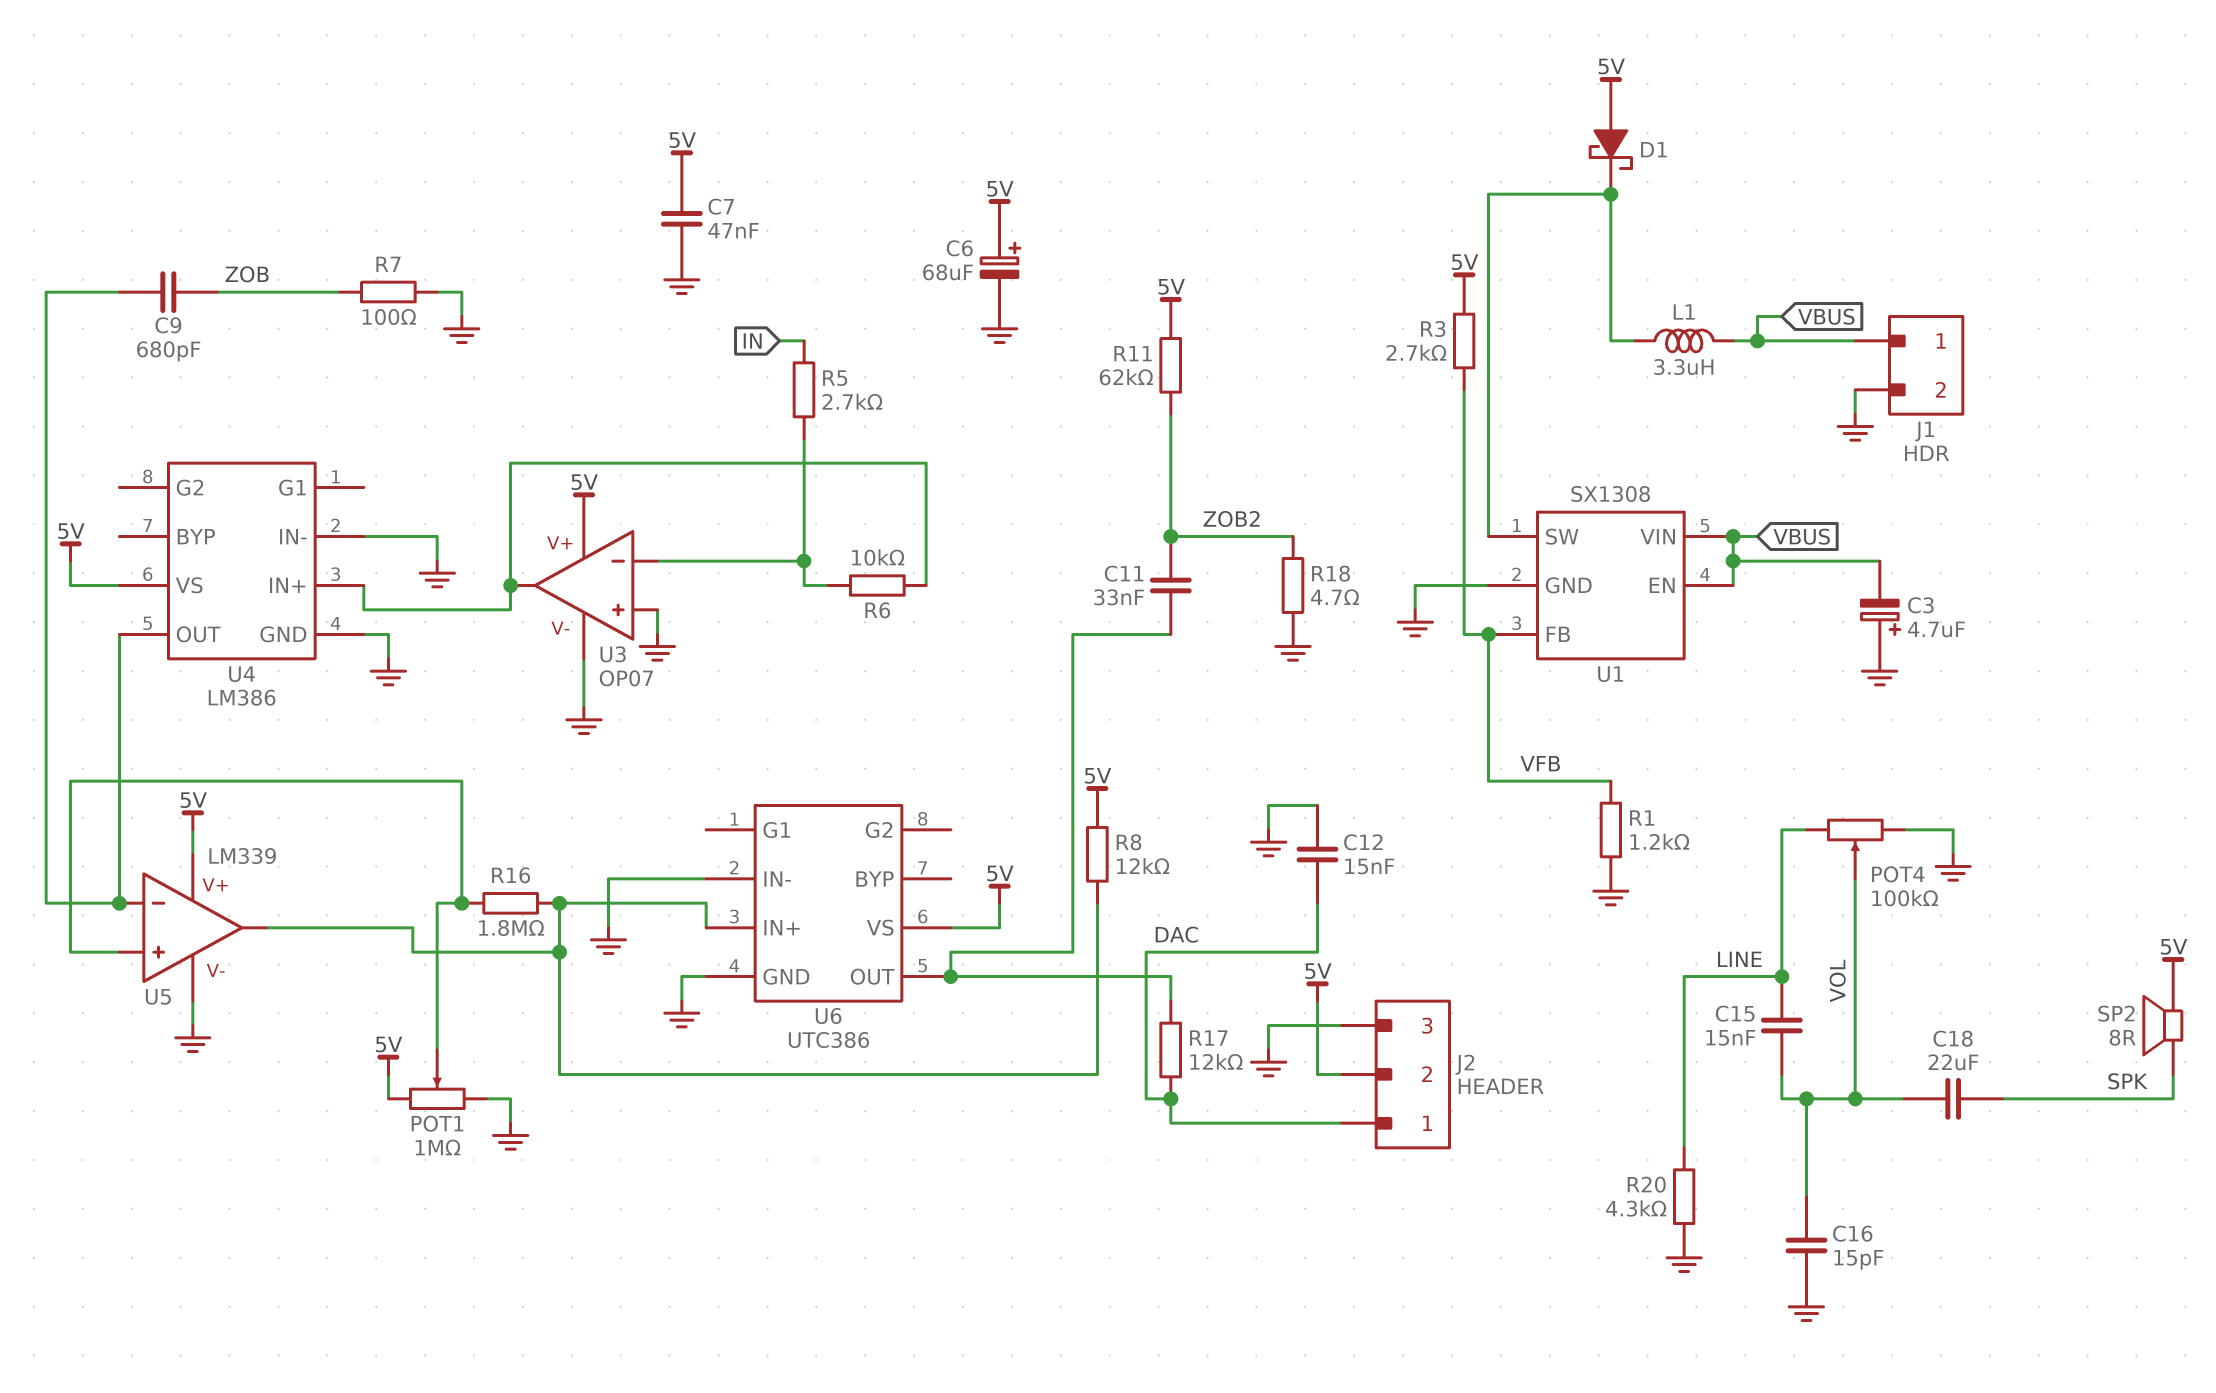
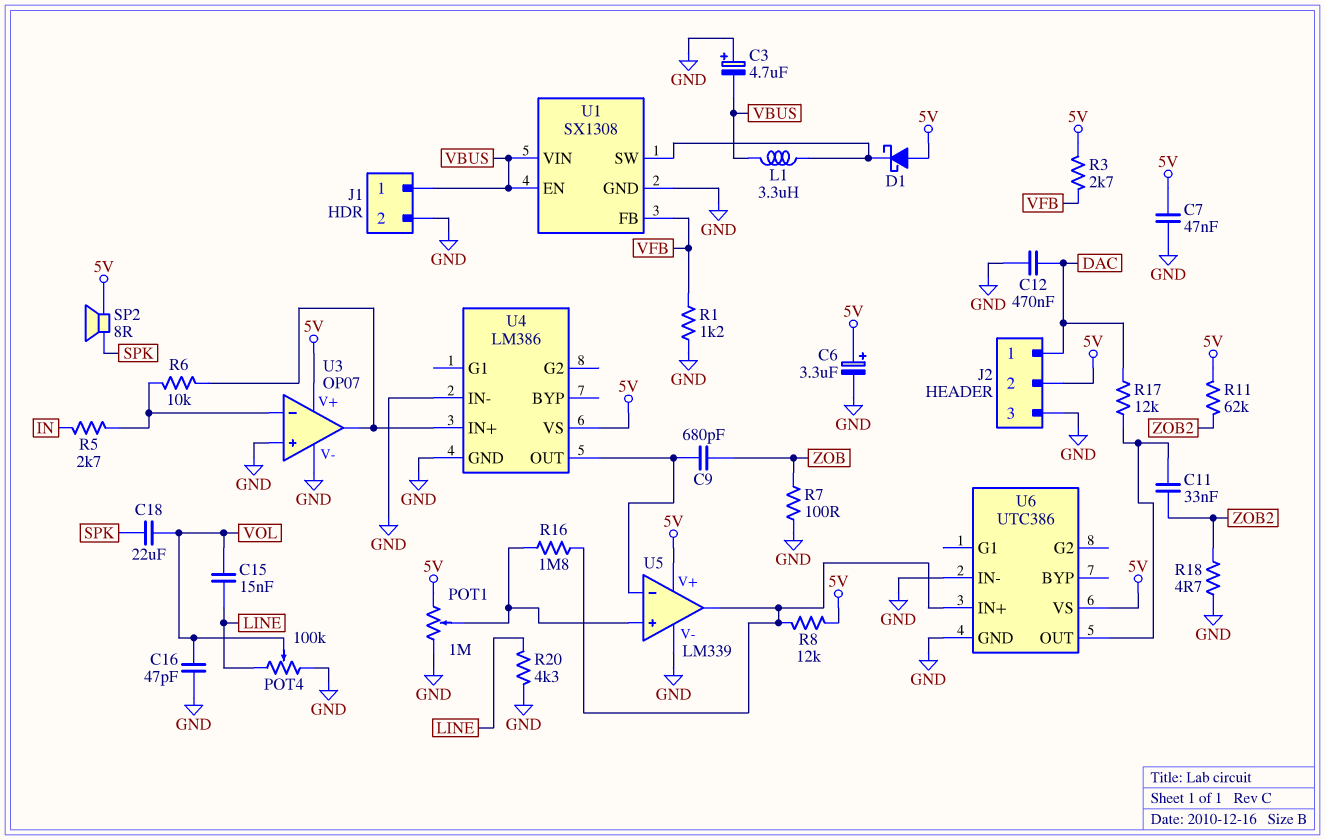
C6: 68uF (plus 5V, minus GND) -> 3.3uF (plus 5V, minus GND)
C12: 15nF (DAC, GND) -> 470nF (DAC, GND)
C16: 15pF (GND, VOL) -> 47pF (GND, VOL)

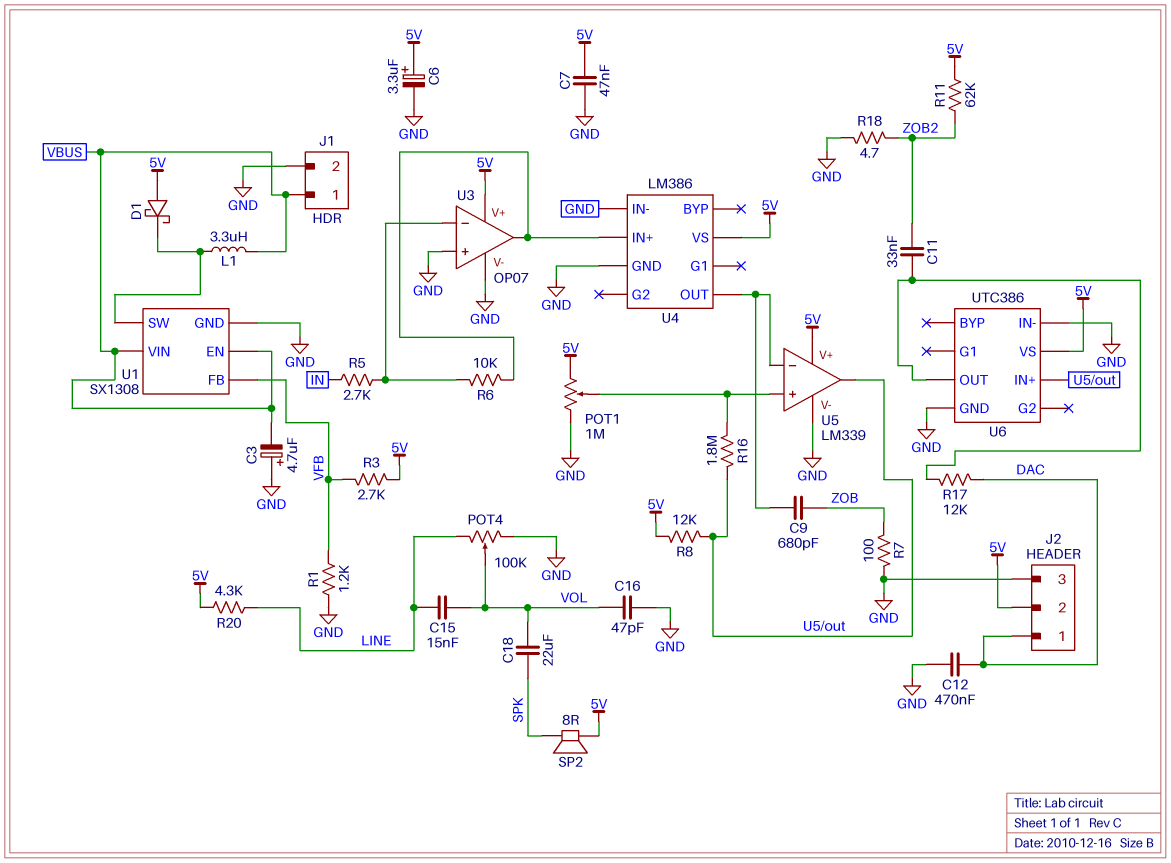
R20: 4.3k (GND, LINE) -> 4.3k (5V, LINE)

